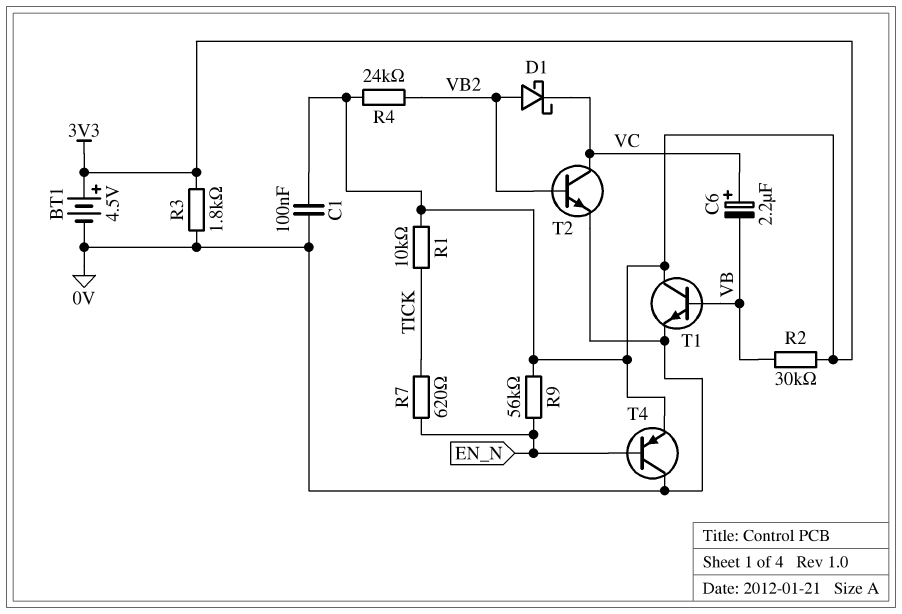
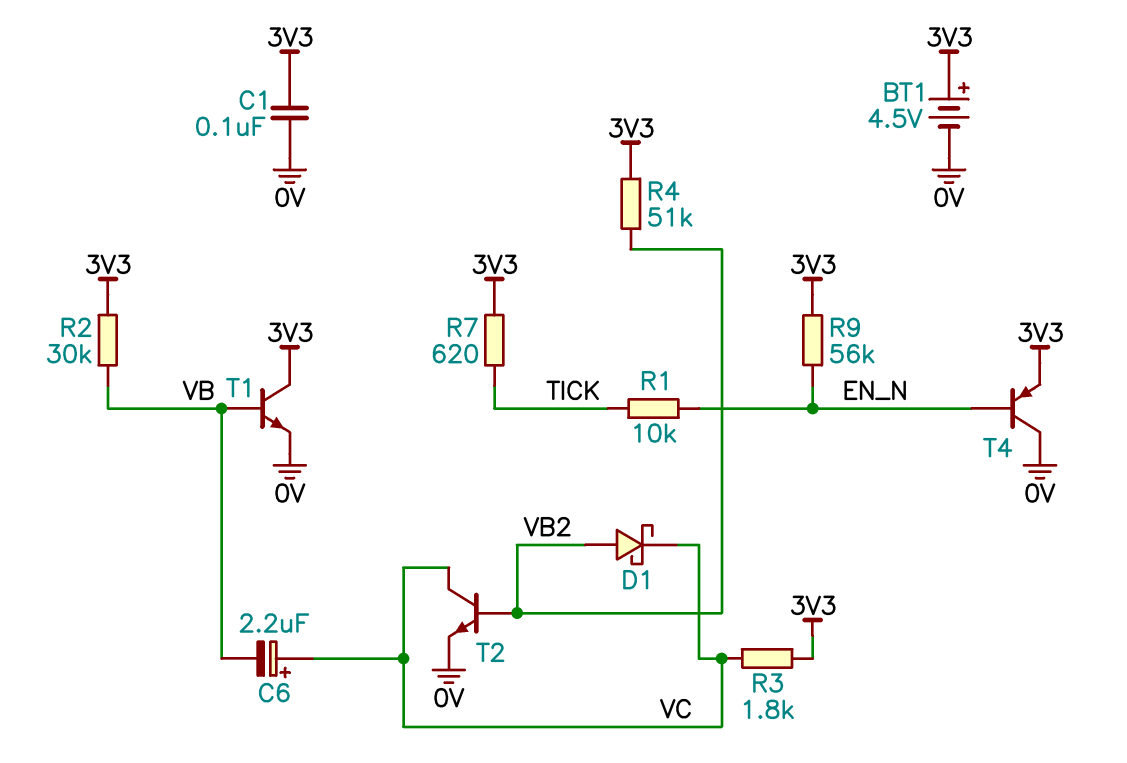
R1: 10k (3V3, TICK) -> 10k (EN_N, TICK)
R3: 1.8k (0V, 3V3) -> 1.8k (3V3, VC)
R4: 24k (3V3, VB2) -> 51k (3V3, VB2)
R7: 620 (EN_N, TICK) -> 620 (3V3, TICK)

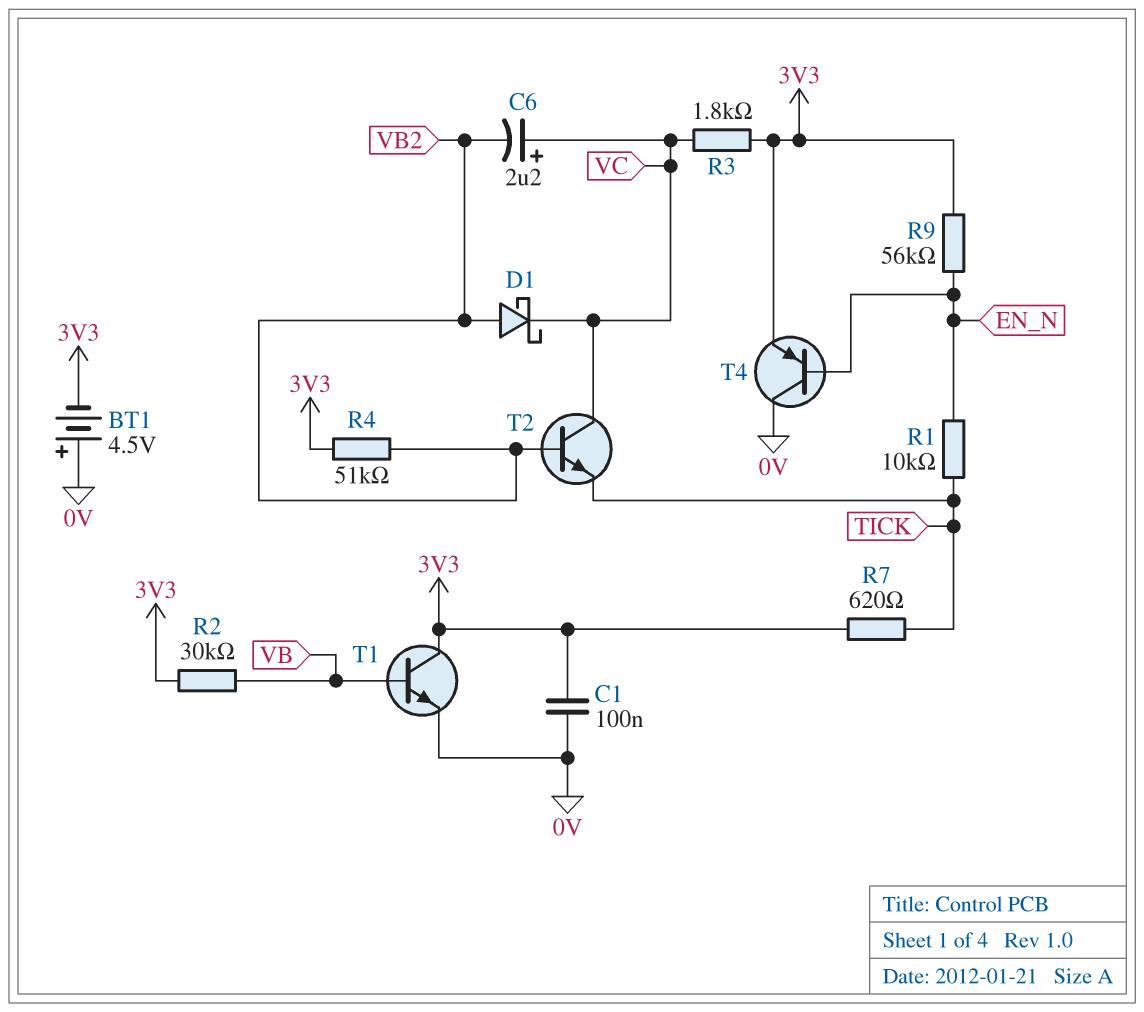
BT1: 4.5V (plus 3V3, minus 0V) -> 4.5V (plus 0V, minus 3V3)
C6: 2.2uF (plus VC, minus VB) -> 2.2uF (plus VC, minus VB2)
T2: NPN (B VB2, C VC, E 0V) -> NPN (B VB2, C VC, E TICK)

